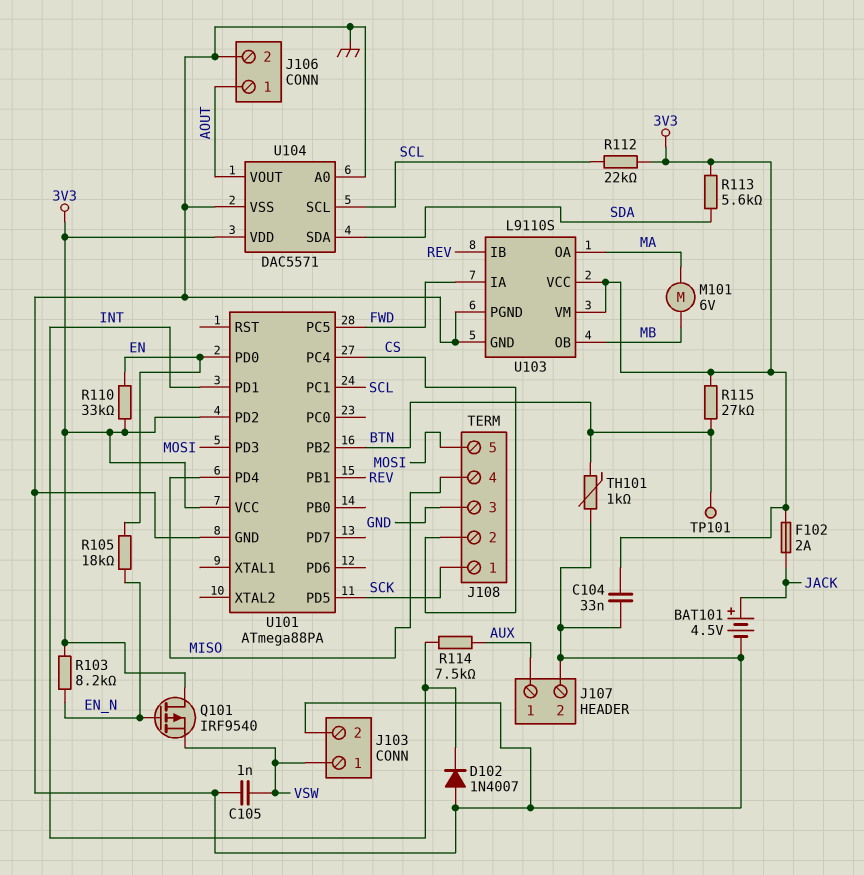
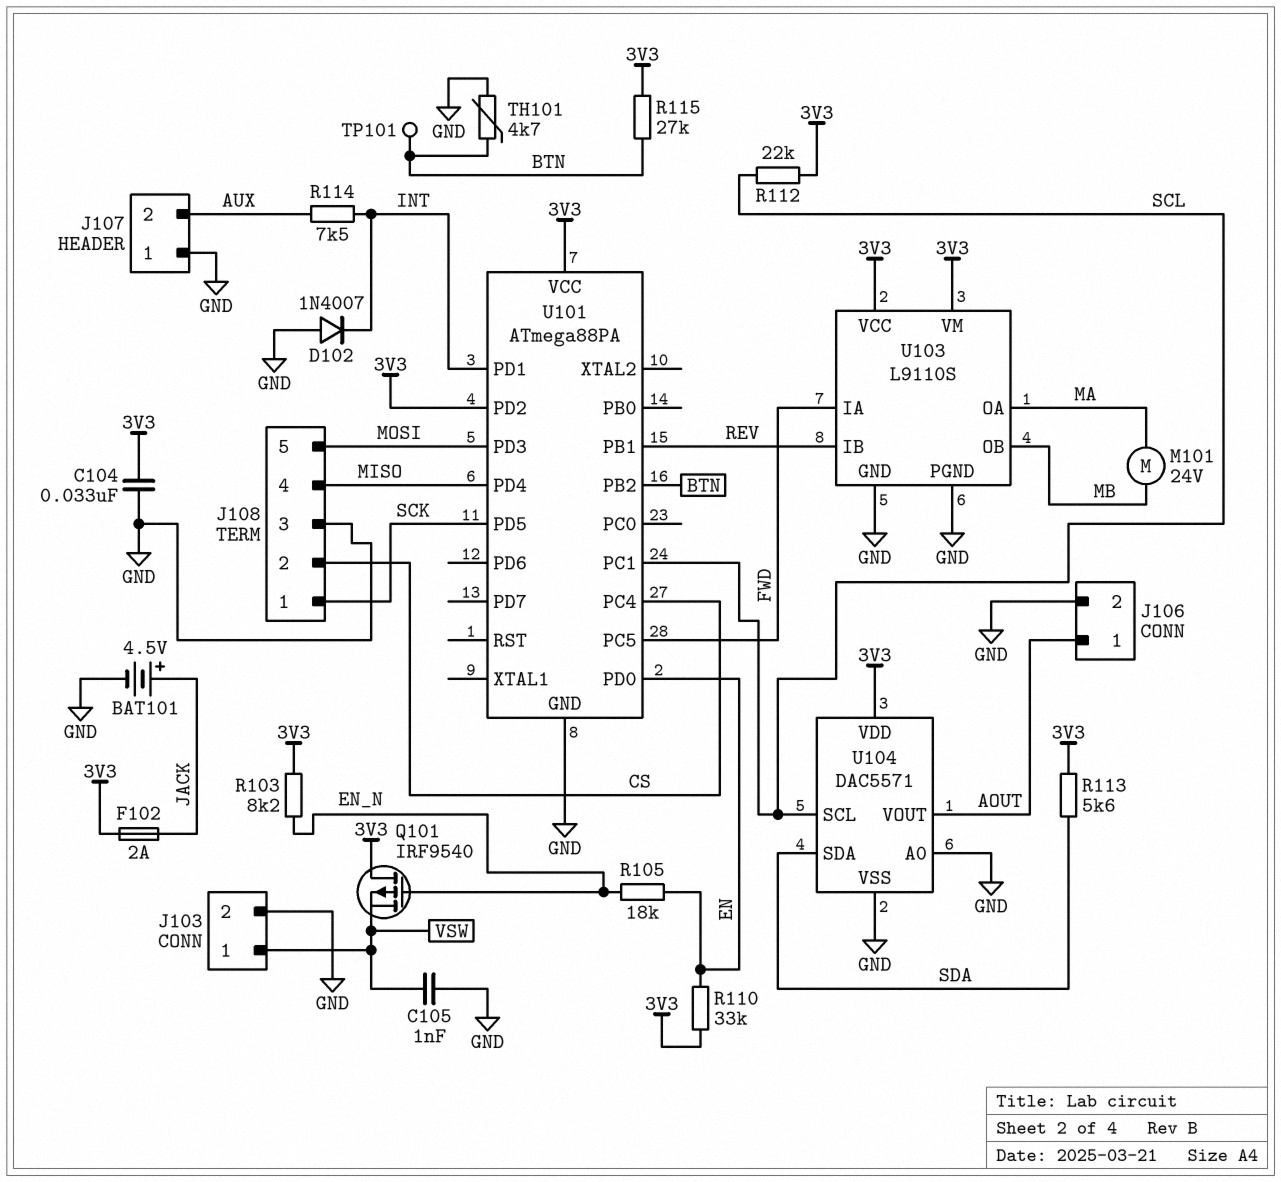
J107 pin 1: AUX -> GND
J107 pin 2: GND -> AUX
M101: motor 6V (MA, MB) -> motor 24V (MA, MB)
TH101: 1k (BTN, GND) -> 4.7k (BTN, GND)

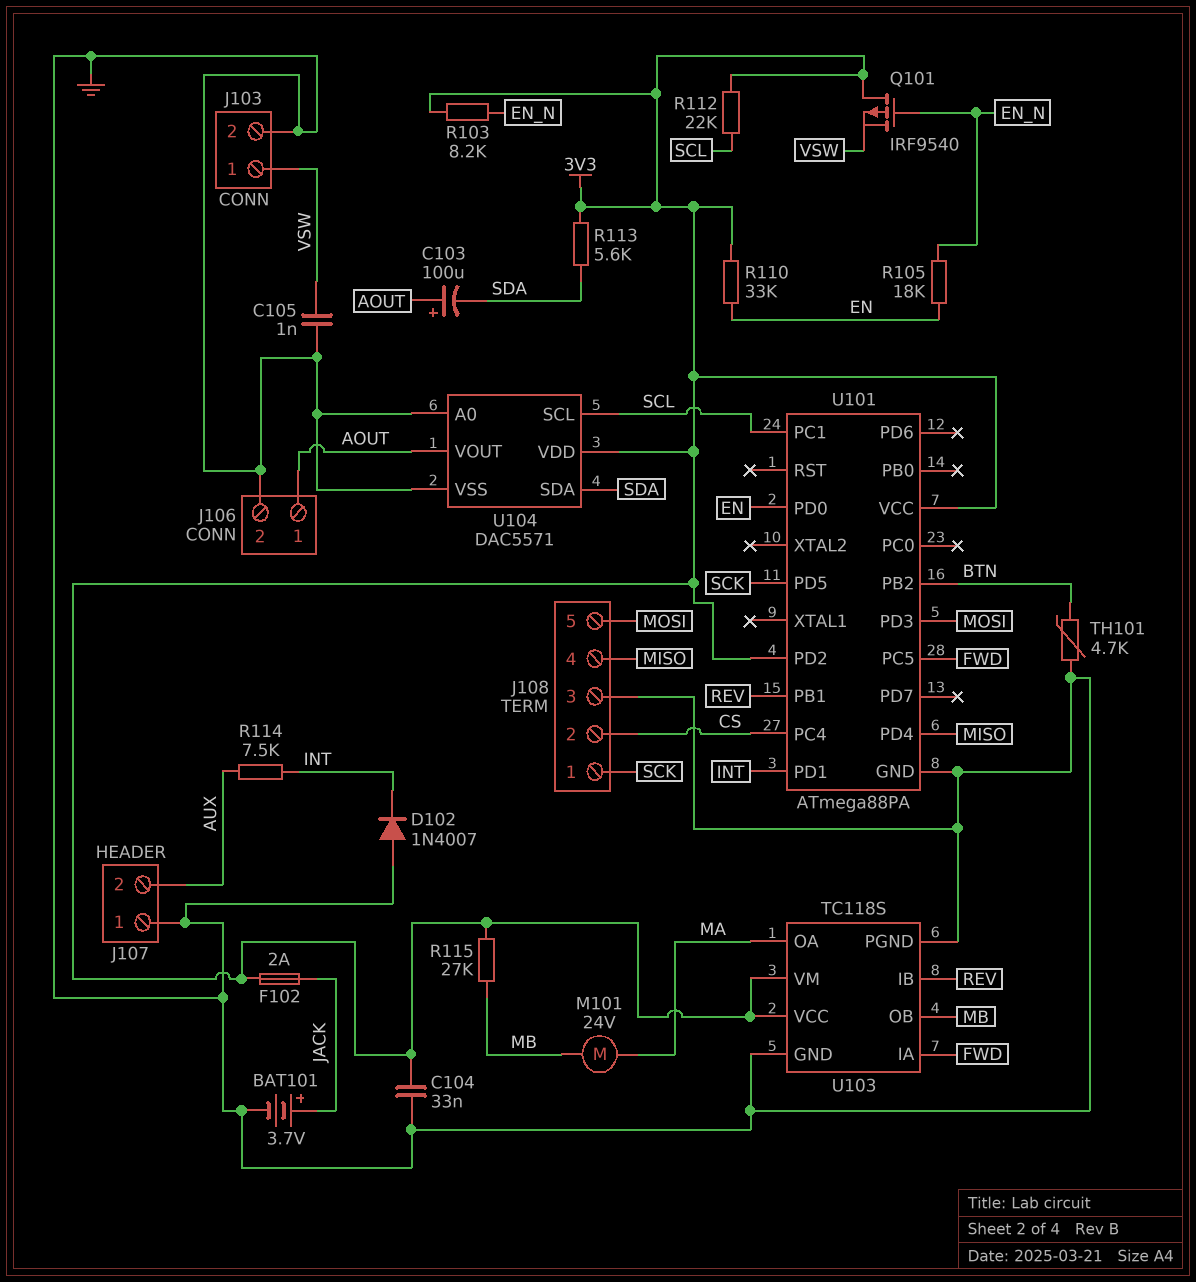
BAT101: 4.5V (plus JACK, minus GND) -> 3.7V (plus JACK, minus GND)
C103: none -> 100uF (plus AOUT, minus SDA)
R115: 27k (3V3, BTN) -> 27k (3V3, MB)
TP101: test point (BTN) -> none
U103: L9110S -> TC118S

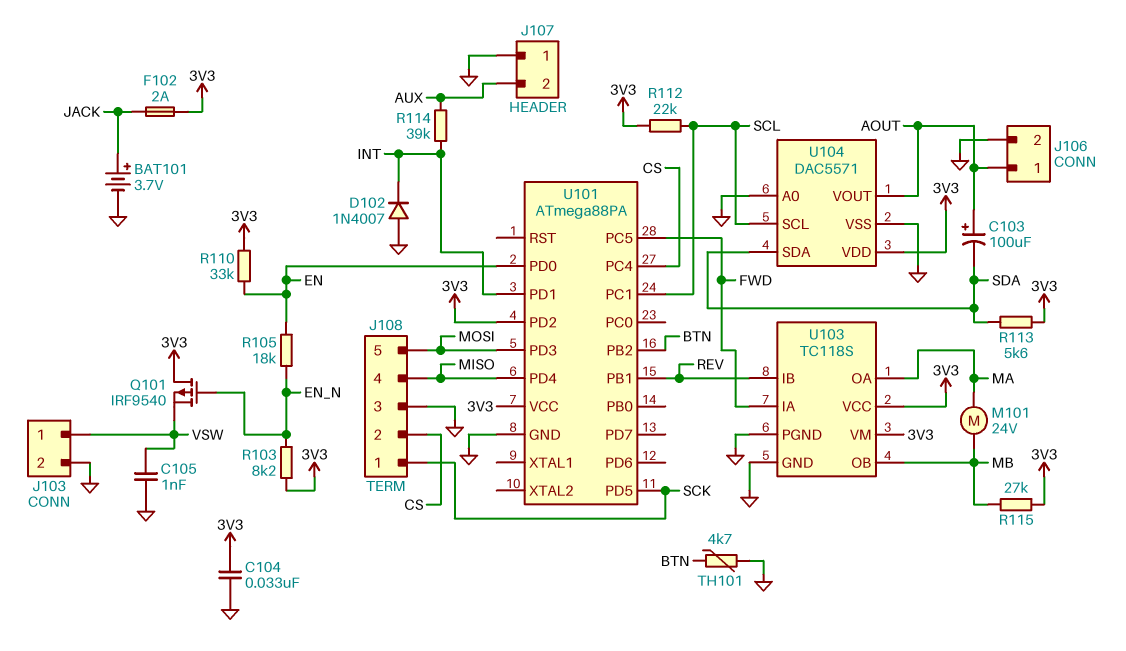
R114: 7.5k (AUX, INT) -> 39k (AUX, INT)

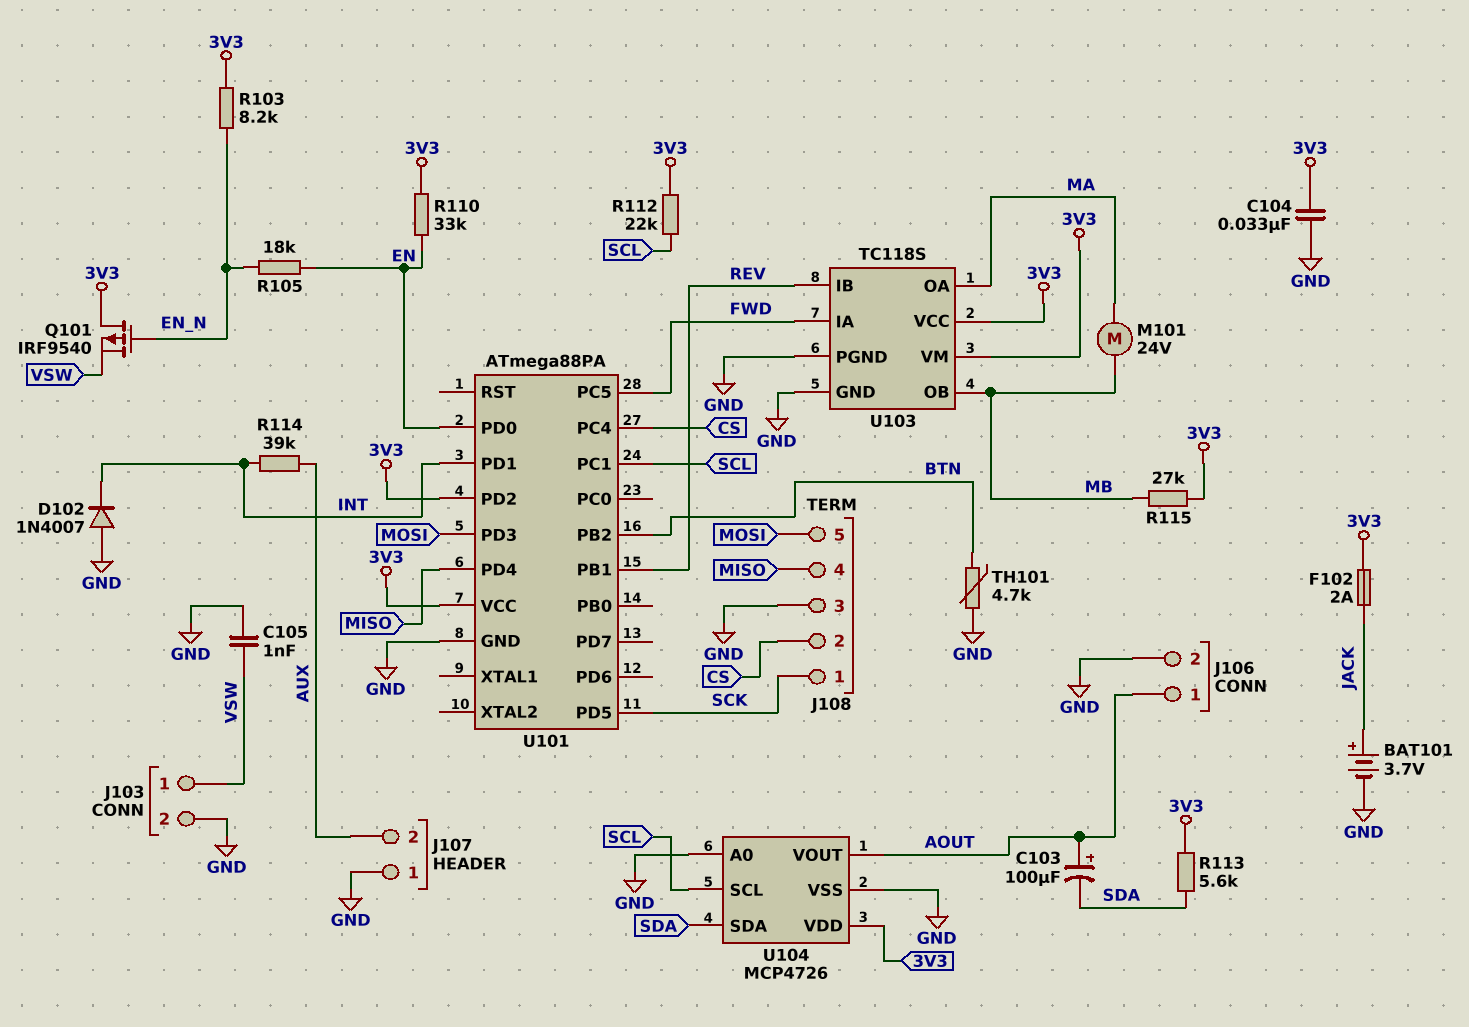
U104: DAC5571 -> MCP4726

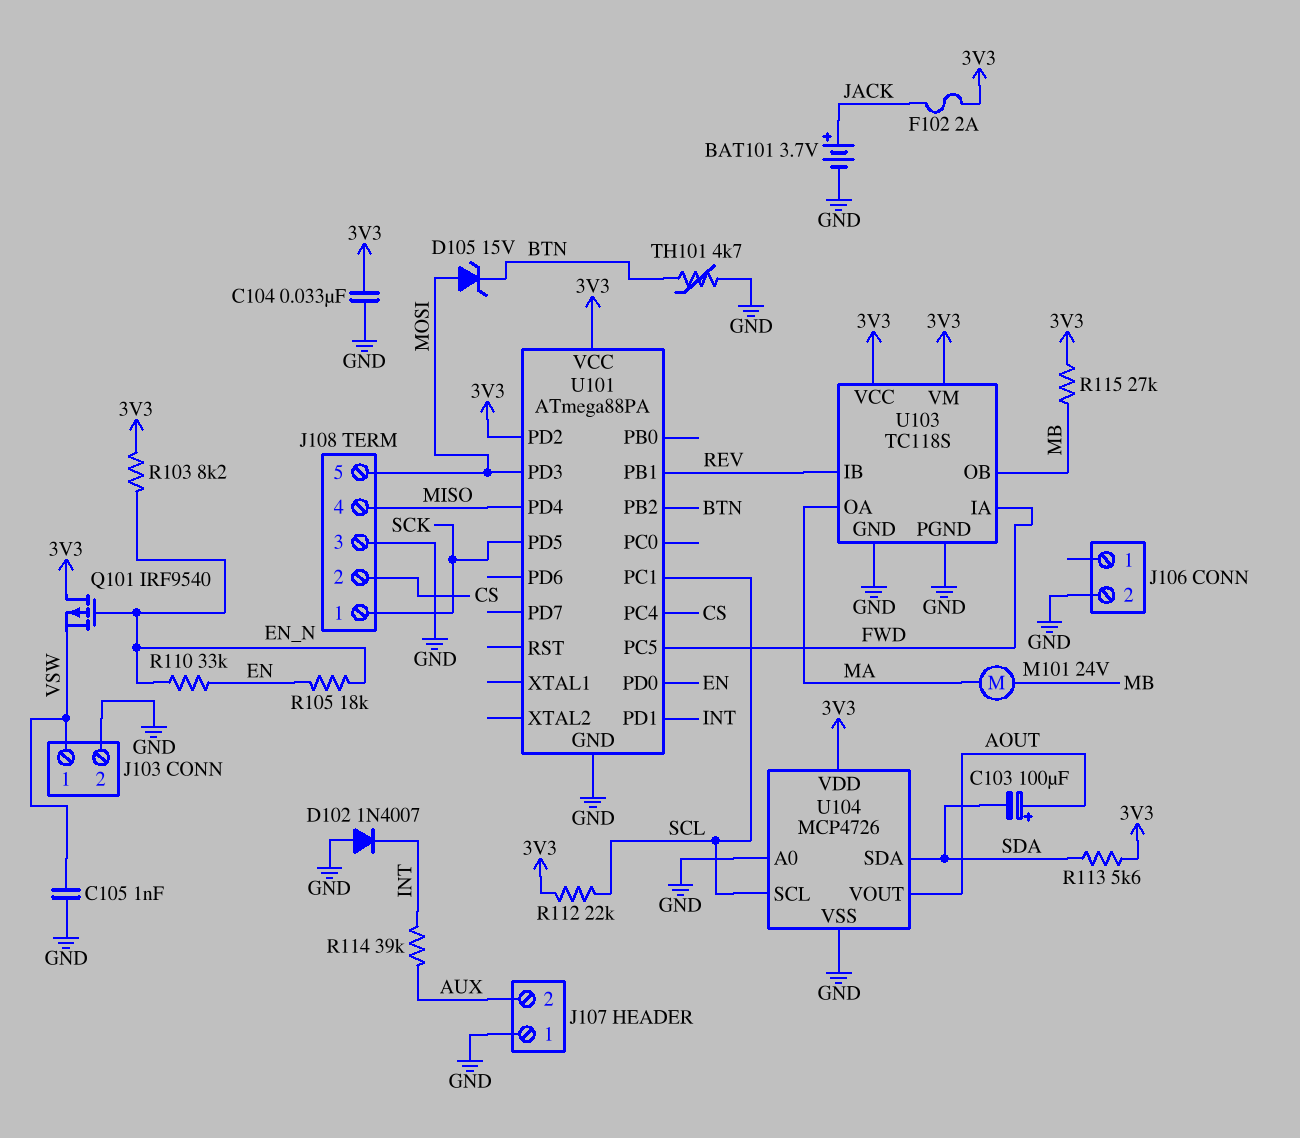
D105: none -> zener 15V (A MOSI, K BTN)
J106 pin 1: AOUT -> none
R110: 33k (3V3, EN) -> 33k (EN, EN_N)

